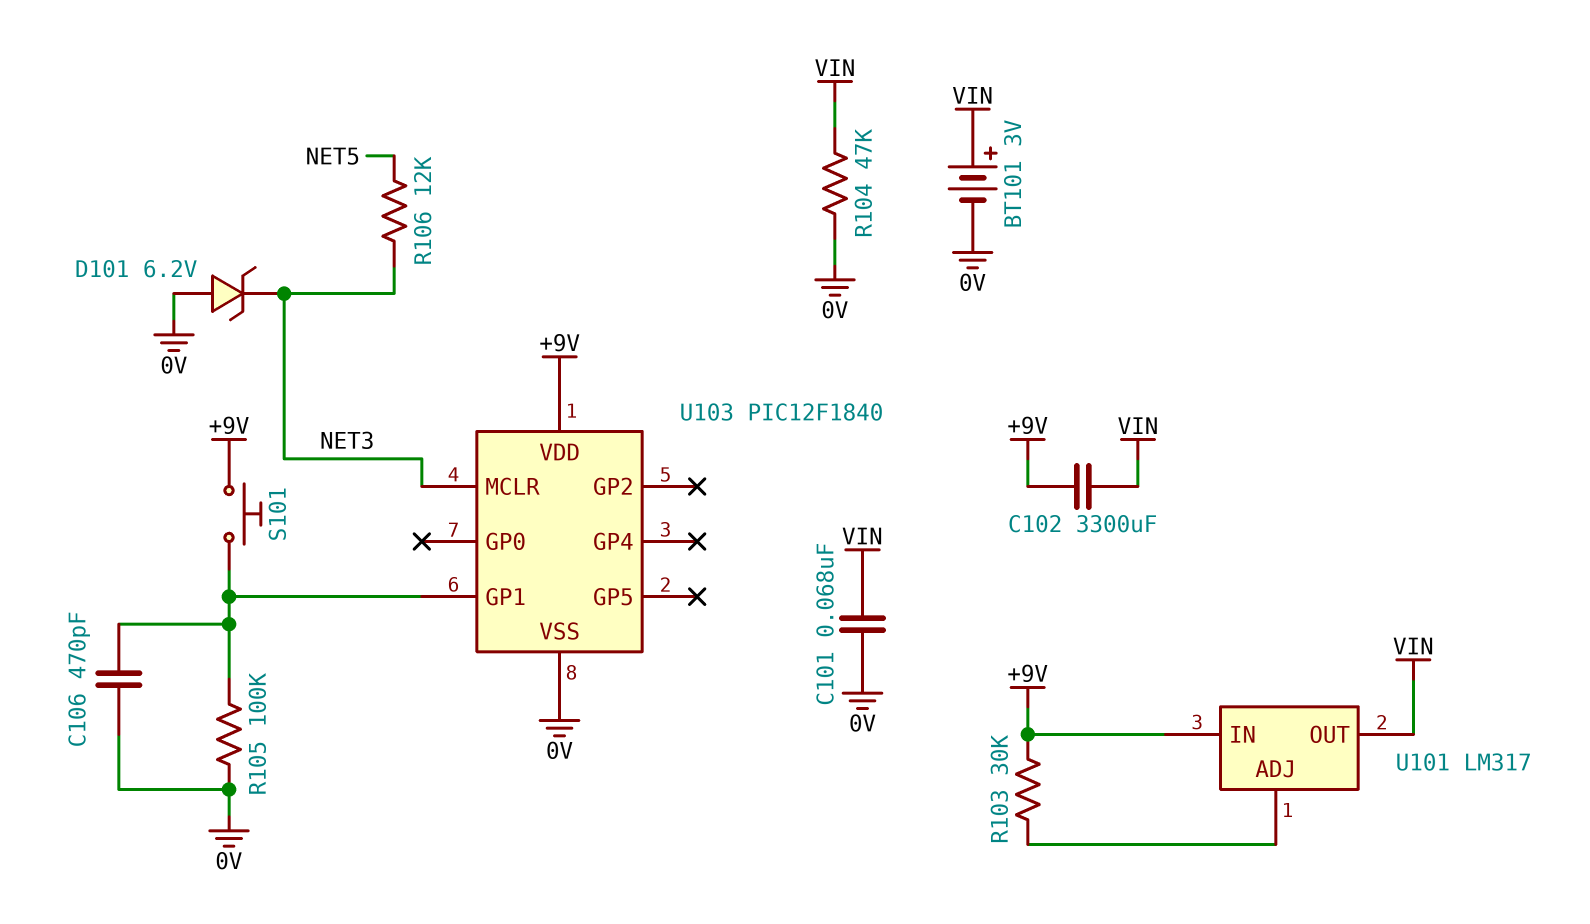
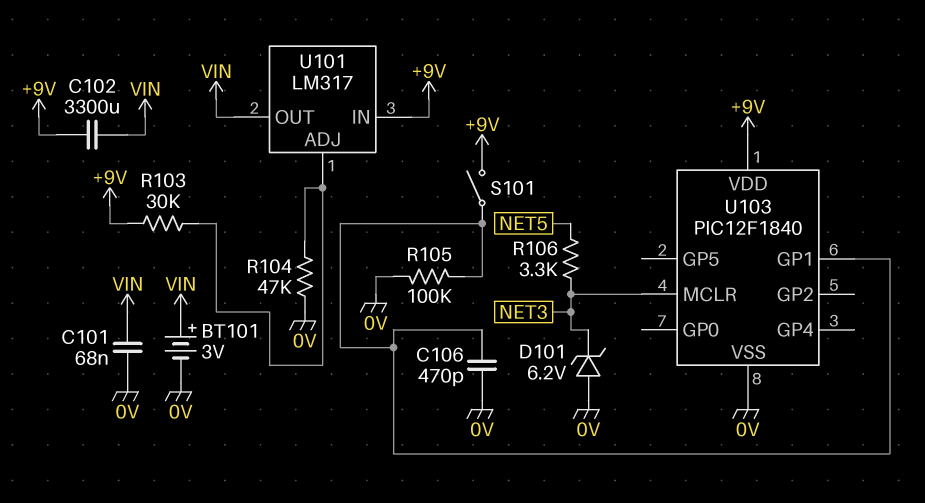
R104: 47k (0V, VIN) -> 47k (0V, U101/ADJ)
R106: 12k (NET3, NET5) -> 3.3k (NET3, NET5)
S101: button (+9V, U103/GP1) -> switch (+9V, U103/GP1)

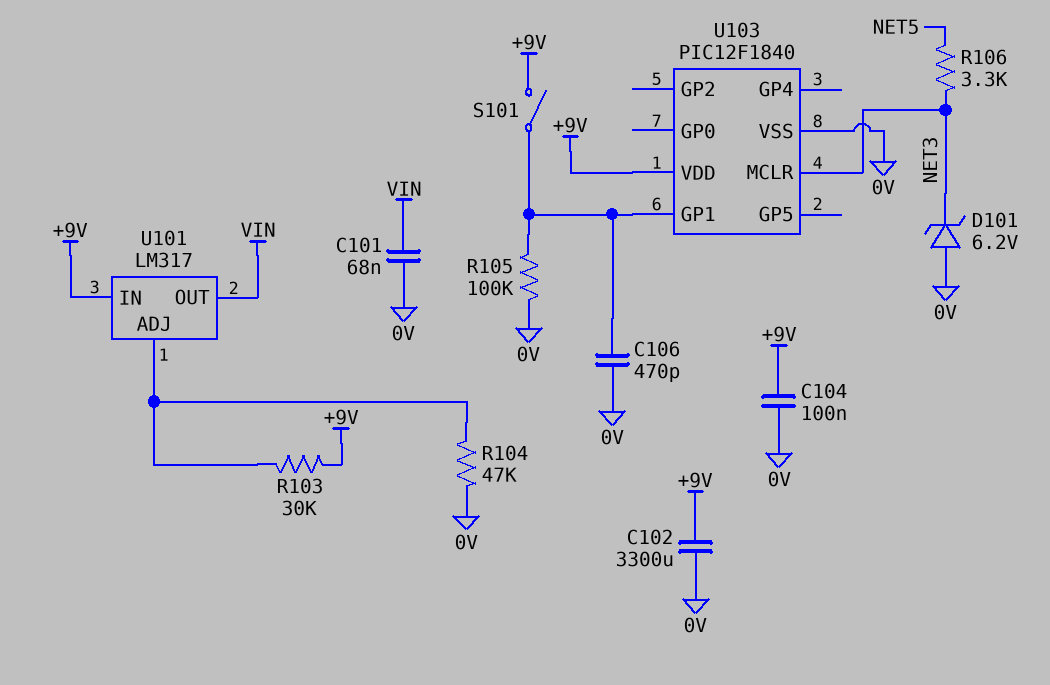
BT101: 3V (plus VIN, minus 0V) -> none
C102: 3300uF (+9V, VIN) -> 3300uF (+9V, 0V)
C104: none -> 100nF (+9V, 0V)

